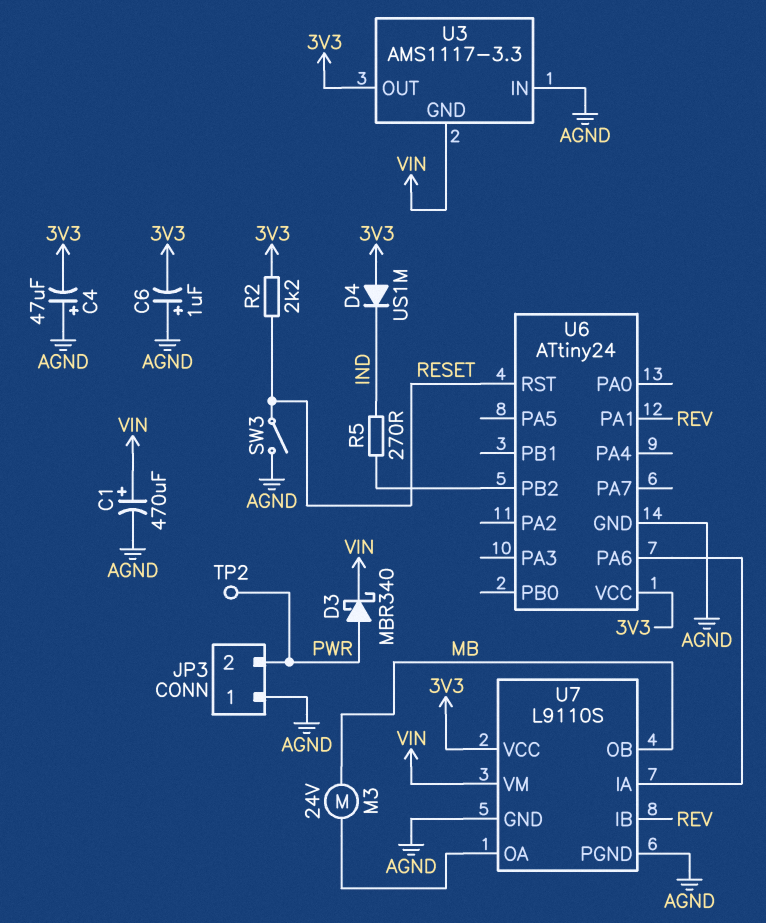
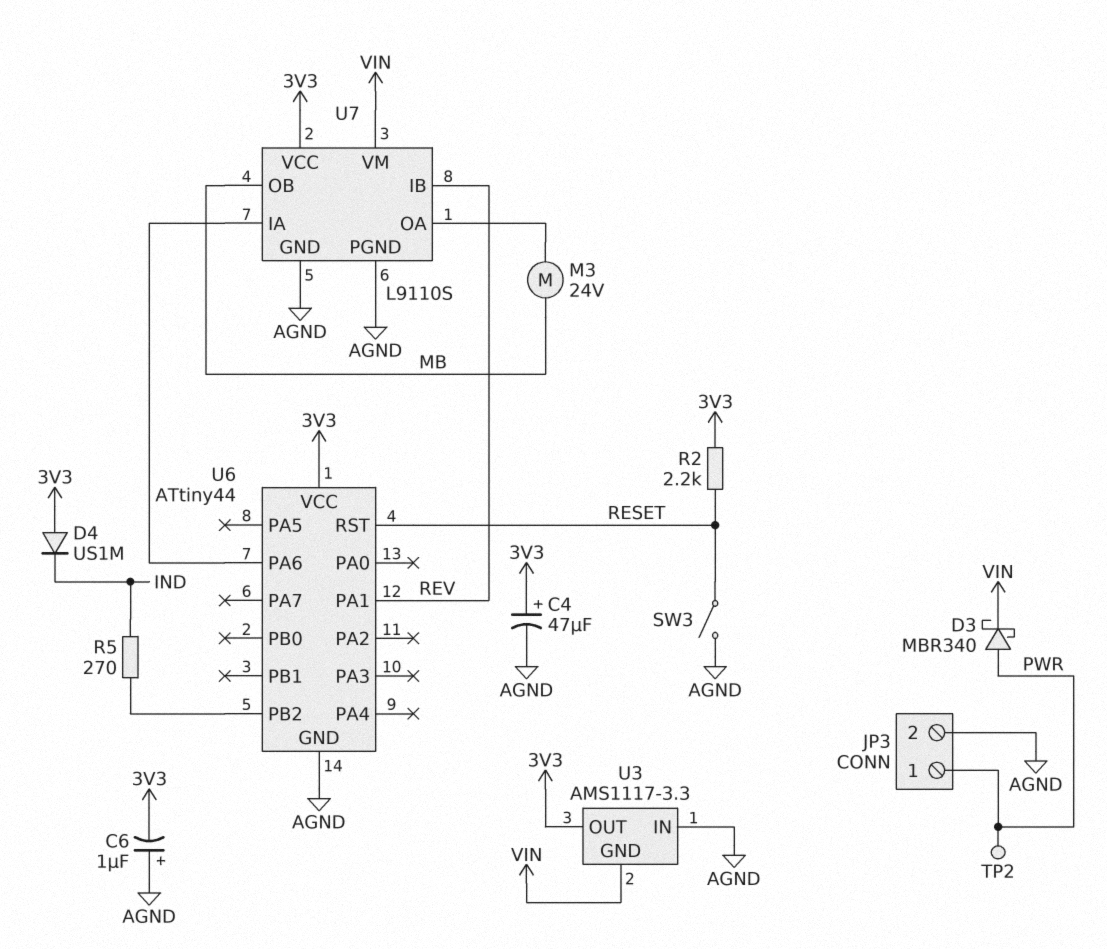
C1: 470uF (plus VIN, minus AGND) -> none
C4: 47uF (plus AGND, minus 3V3) -> 47uF (plus 3V3, minus AGND)
JP3 pin 1: AGND -> PWR
JP3 pin 2: PWR -> AGND
U6: ATtiny24 -> ATtiny44

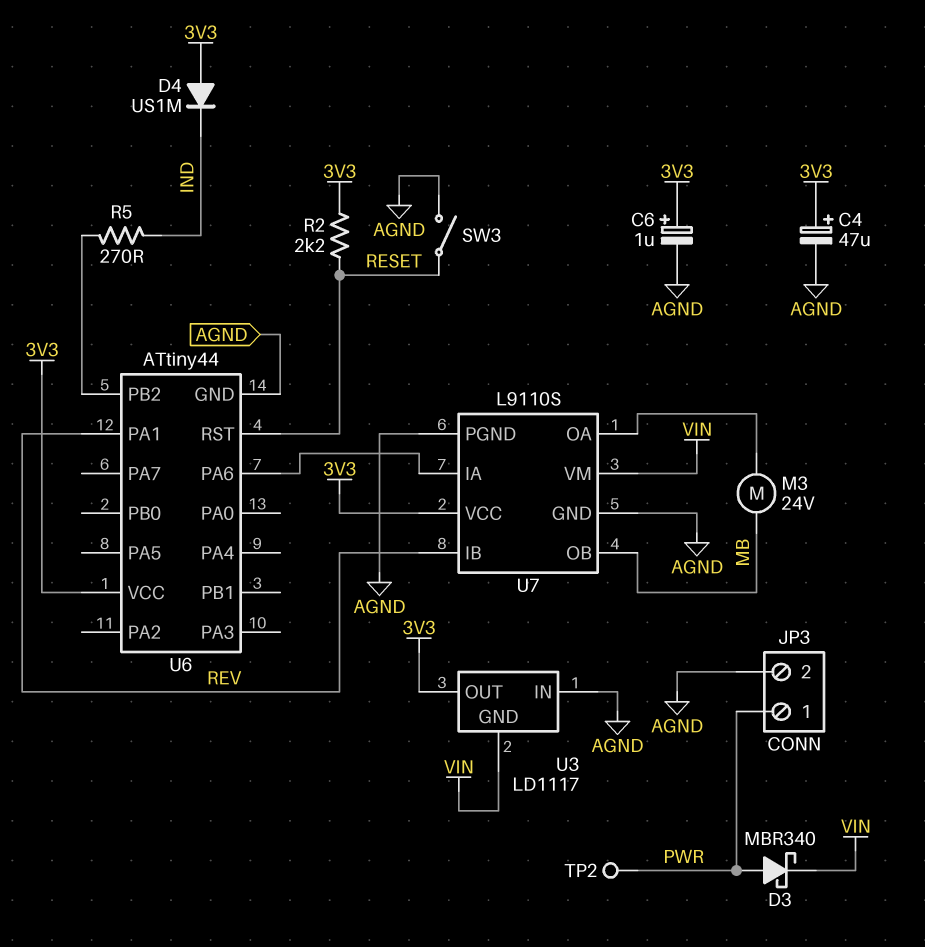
C6: 1uF (plus AGND, minus 3V3) -> 1uF (plus 3V3, minus AGND)
U3: AMS1117-3.3 -> LD1117

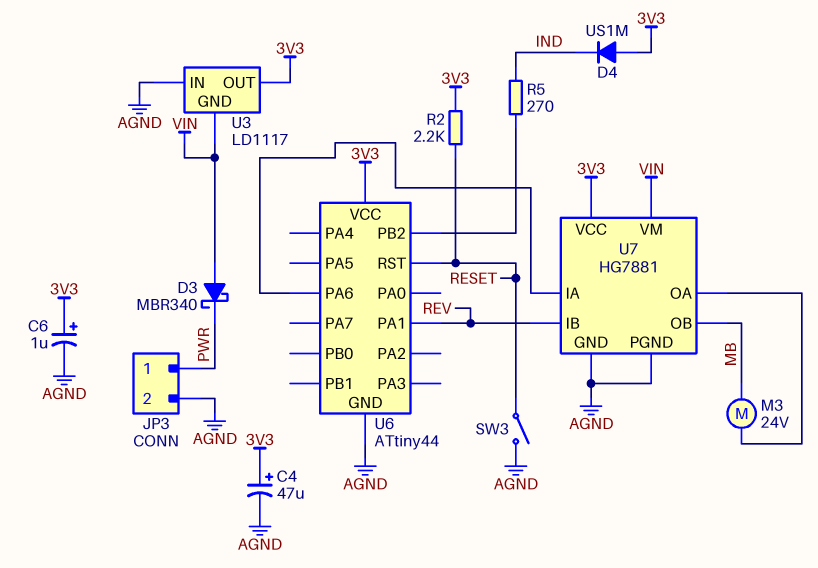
D3: schottky MBR340 (A PWR, K VIN) -> schottky MBR340 (A VIN, K PWR)
TP2: test point (PWR) -> none
U7: L9110S -> HG7881

